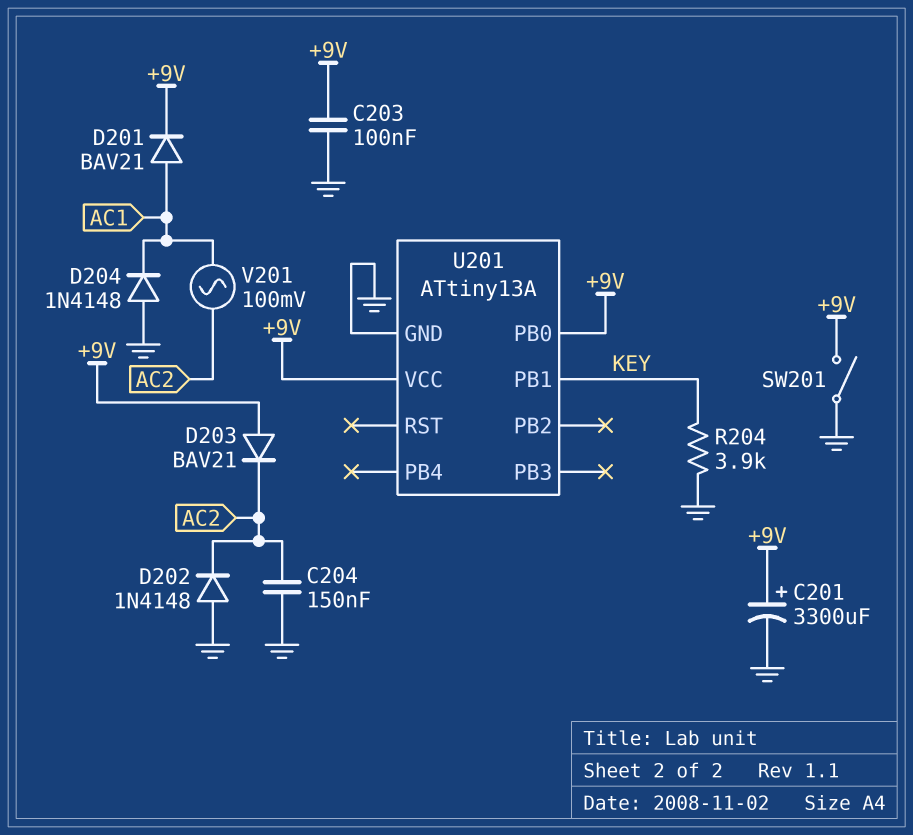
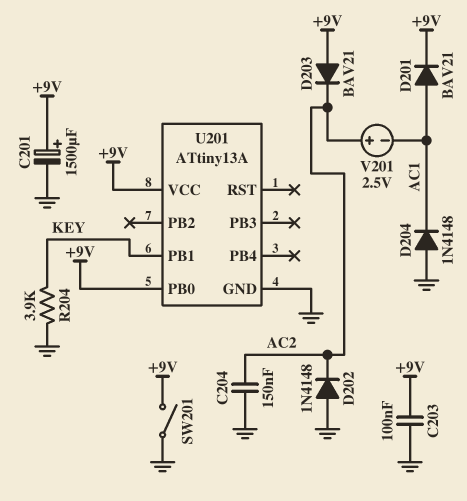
C201: 3300uF (plus +9V, minus GND) -> 1500uF (plus +9V, minus GND)
V201: AC 100mV (AC1, AC2) -> 2.5V (plus AC2, minus AC1)

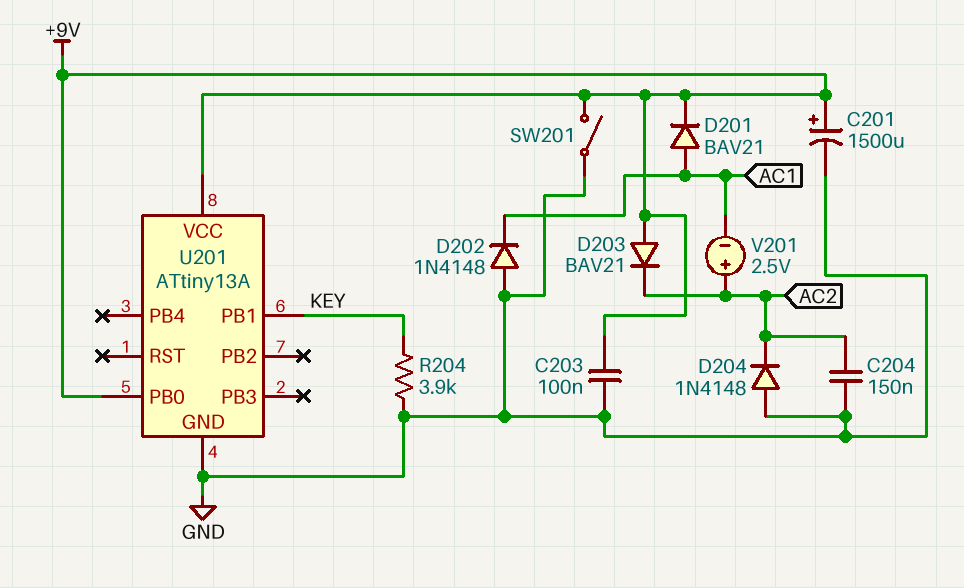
D202: diode 1N4148 (A GND, K AC2) -> diode 1N4148 (A GND, K AC1)
D204: diode 1N4148 (A GND, K AC1) -> diode 1N4148 (A GND, K AC2)

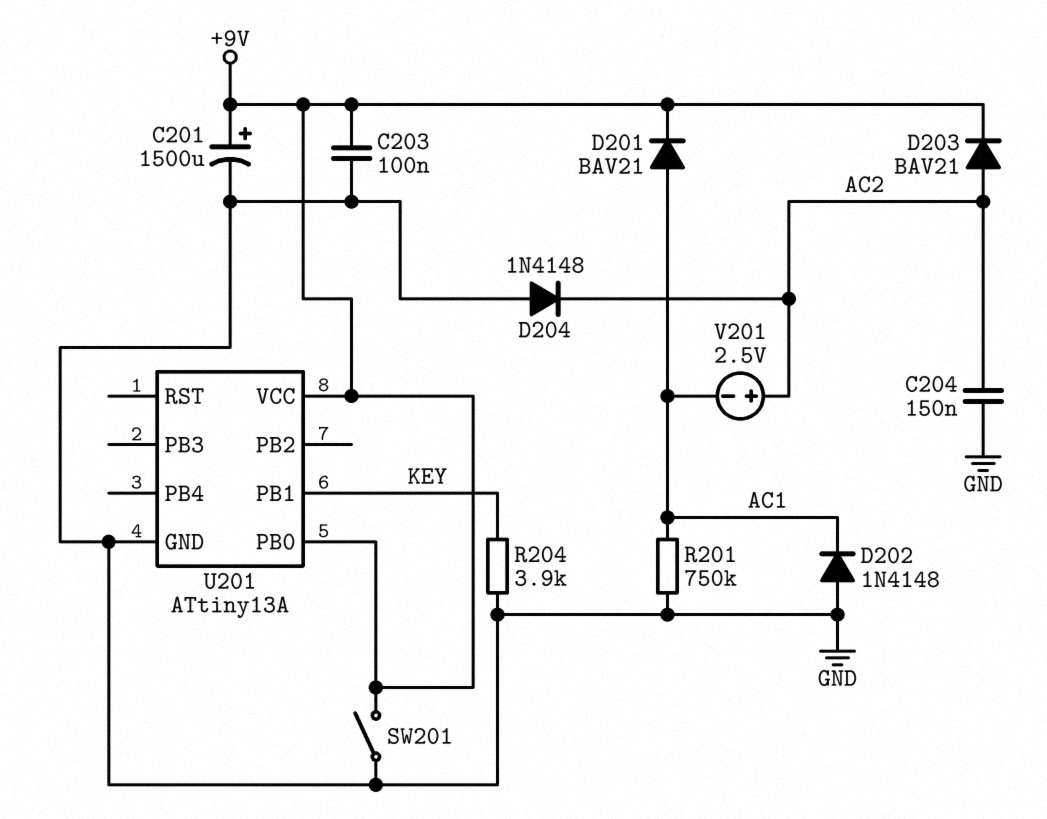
D203: diode BAV21 (A +9V, K AC2) -> diode BAV21 (A AC2, K +9V)
R201: none -> 750k (AC1, GND)

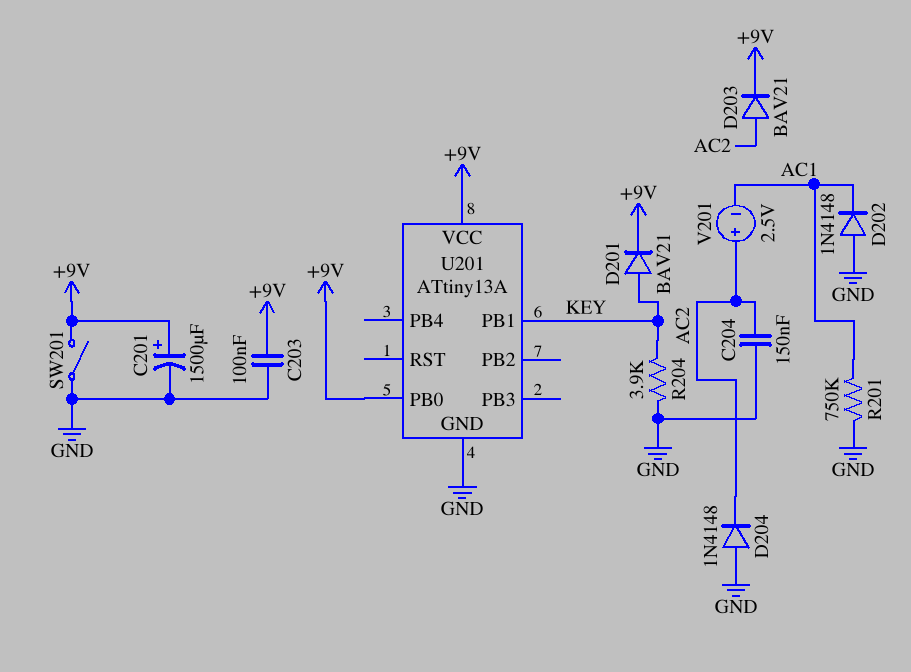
D201: diode BAV21 (A AC1, K +9V) -> diode BAV21 (A KEY, K +9V)

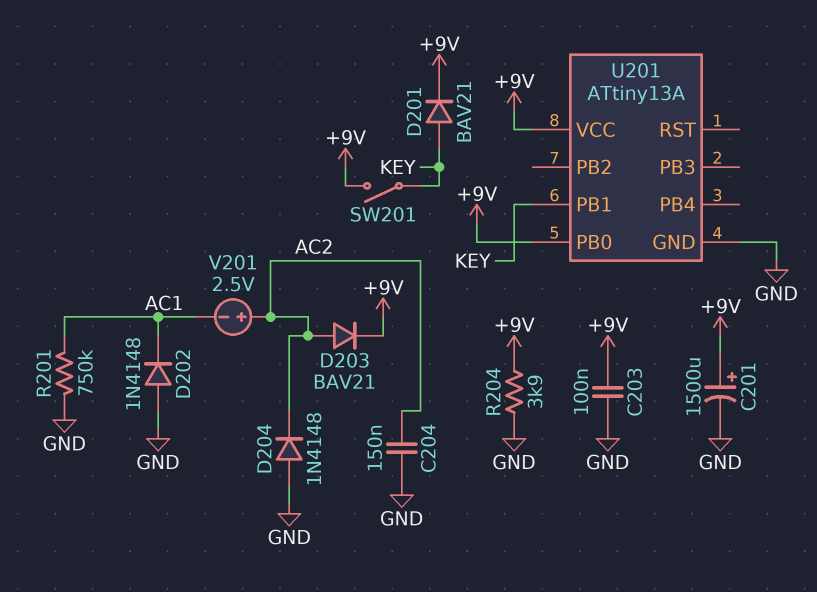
R204: 3.9k (GND, KEY) -> 3.9k (+9V, GND)
SW201: switch (+9V, GND) -> switch (+9V, KEY)

